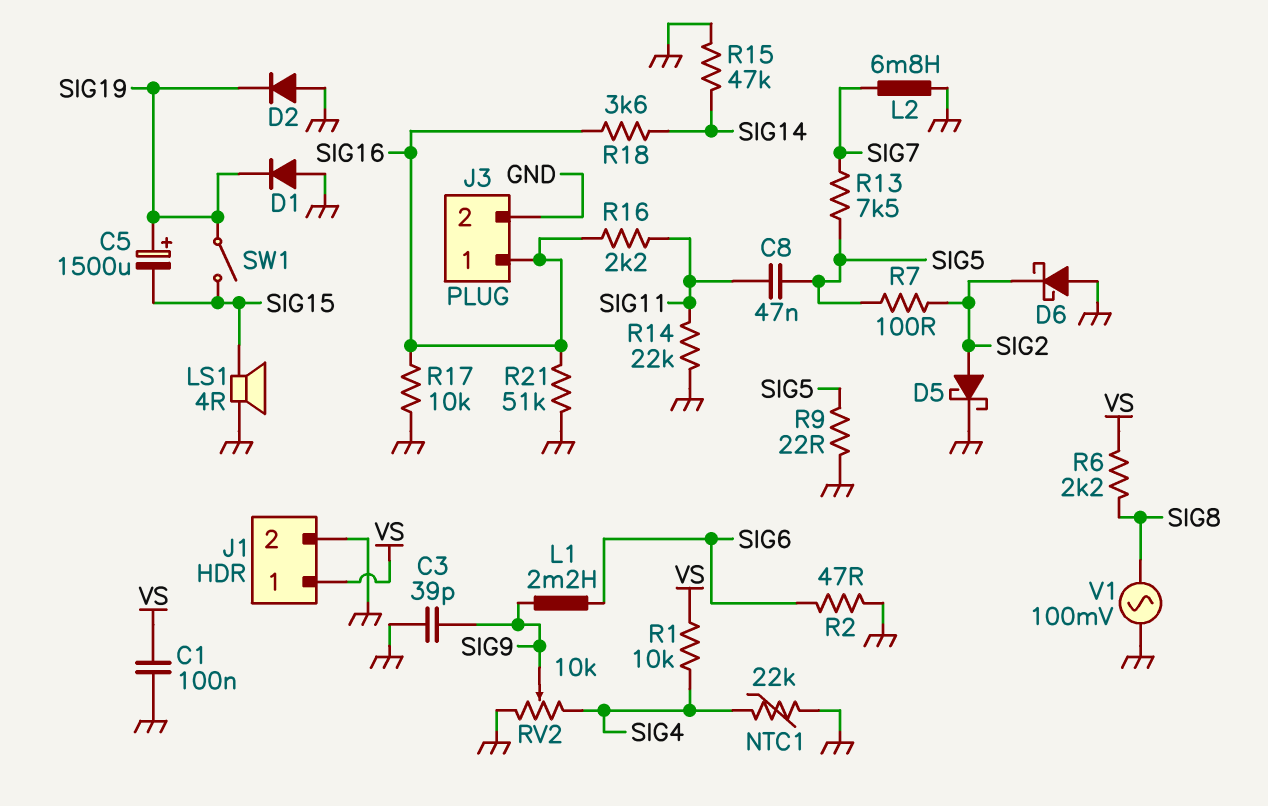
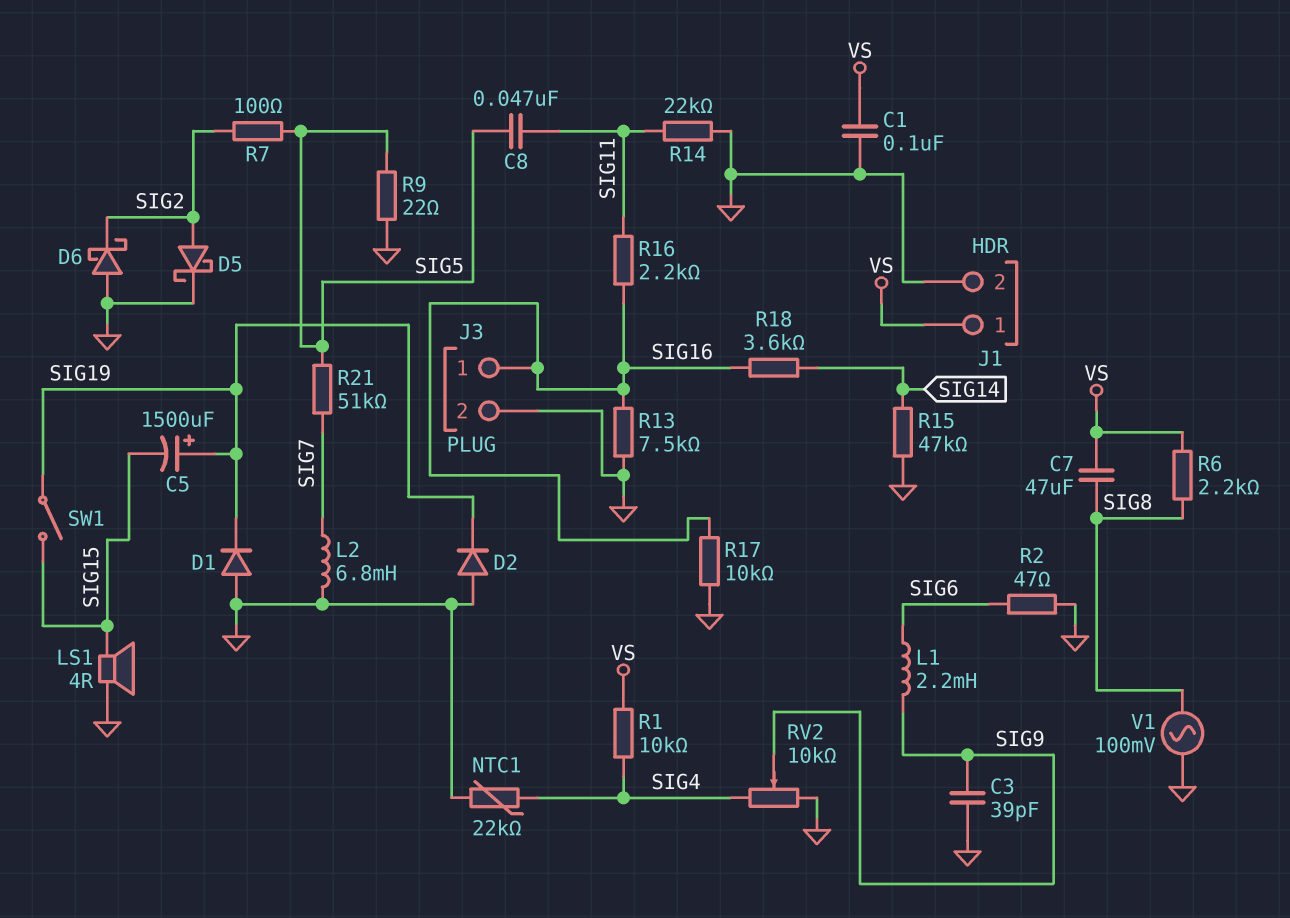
C7: none -> 47uF (SIG8, VS)
R13: 7.5k (SIG5, SIG7) -> 7.5k (GND, SIG16)
R21: 51k (GND, SIG16) -> 51k (SIG5, SIG7)

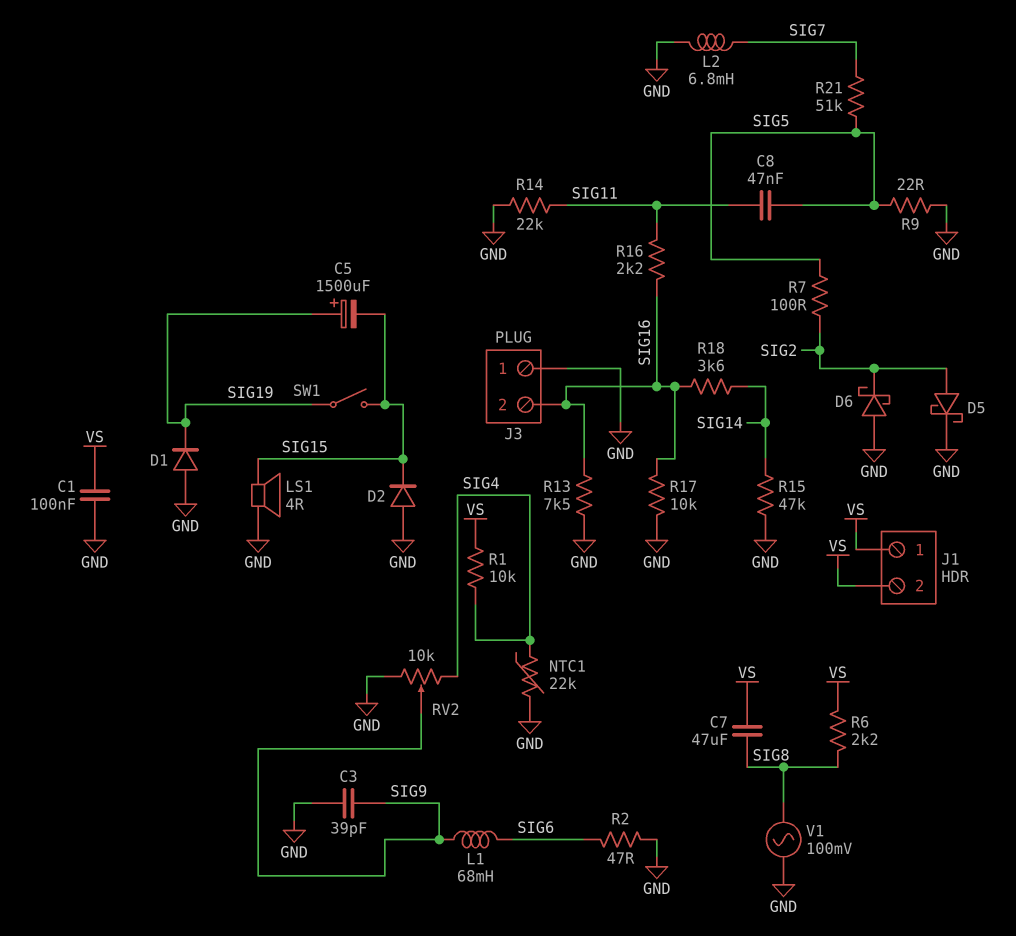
D2: diode (A GND, K SIG19) -> diode (A GND, K SIG15)
J1 pin 2: GND -> VS
J3 pin 1: SIG16 -> GND
J3 pin 2: GND -> SIG16
L1: 2.2mH (SIG6, SIG9) -> 68mH (SIG6, SIG9)

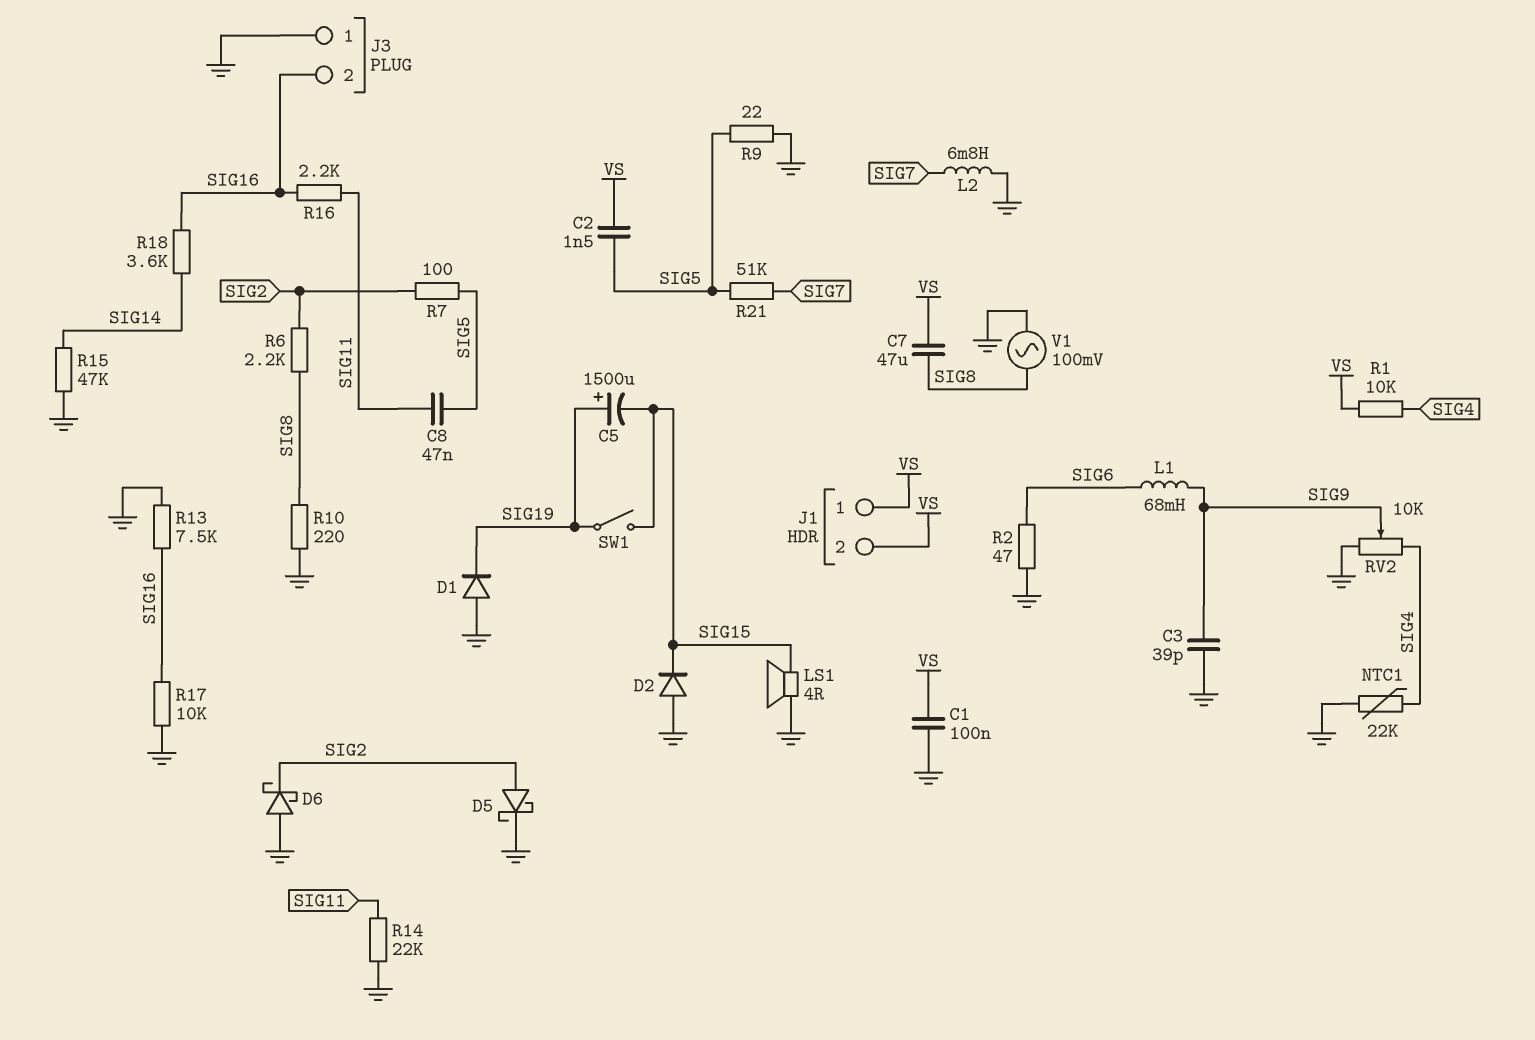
C2: none -> 1.5nF (SIG5, VS)
R6: 2.2k (SIG8, VS) -> 2.2k (SIG2, SIG8)
R10: none -> 220 (GND, SIG8)

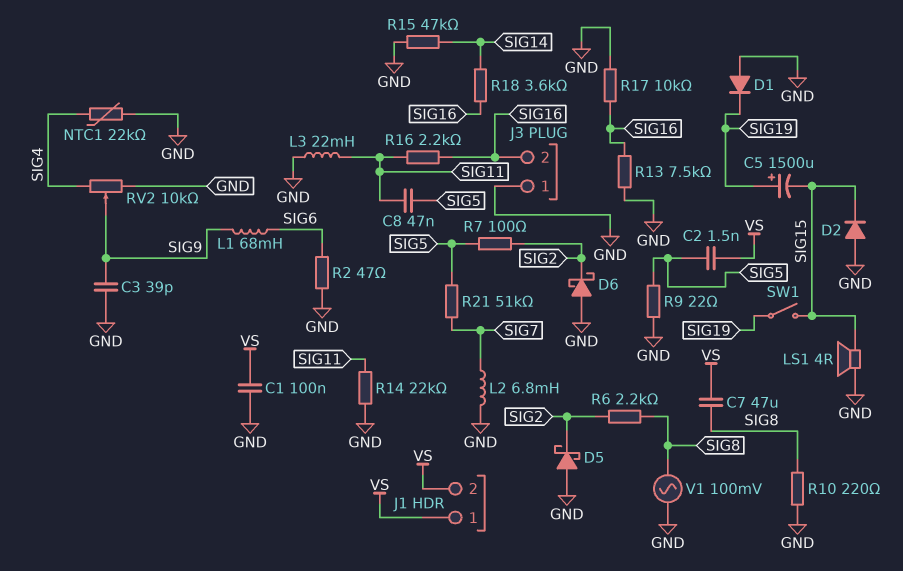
D5: schottky (A SIG2, K GND) -> schottky (A GND, K SIG2)
L3: none -> 22mH (GND, SIG11)
R1: 10k (SIG4, VS) -> none

